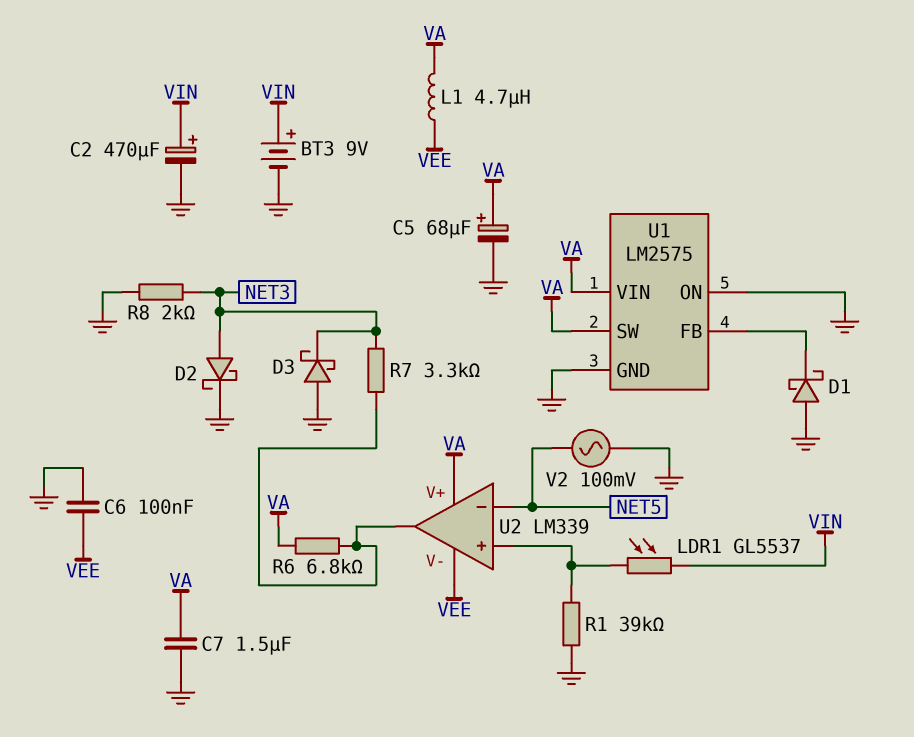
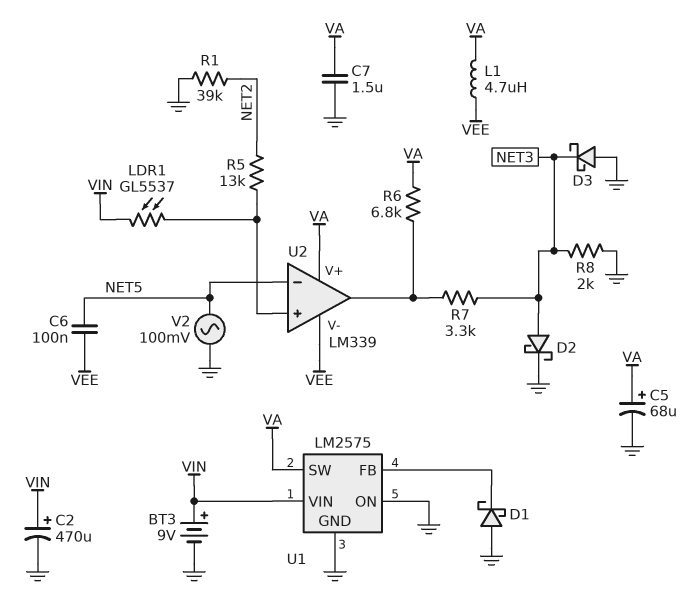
C6: 100nF (GND, VEE) -> 100nF (NET5, VEE)
R1: 39k (GND, U2/in+) -> 39k (GND, NET2)
R5: none -> 13k (NET2, U2/in+)
U1 pin VIN: VA -> VIN

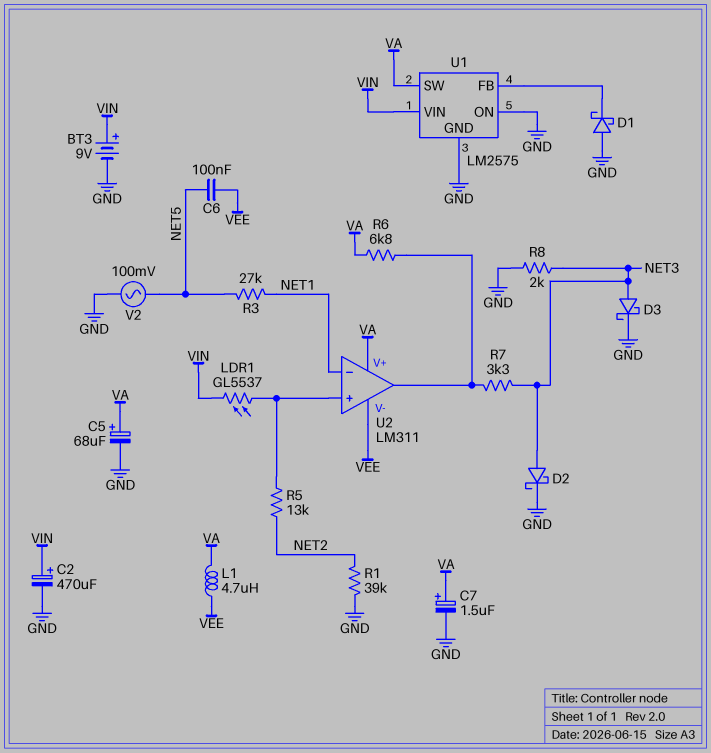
C7: 1.5uF (GND, VA) -> 1.5uF (plus VA, minus GND)
D3: schottky (A GND, K NET3) -> schottky (A NET3, K GND)
R3: none -> 27k (NET1, NET5)
U2: LM339 -> LM311
U2 pin in-: NET5 -> NET1

